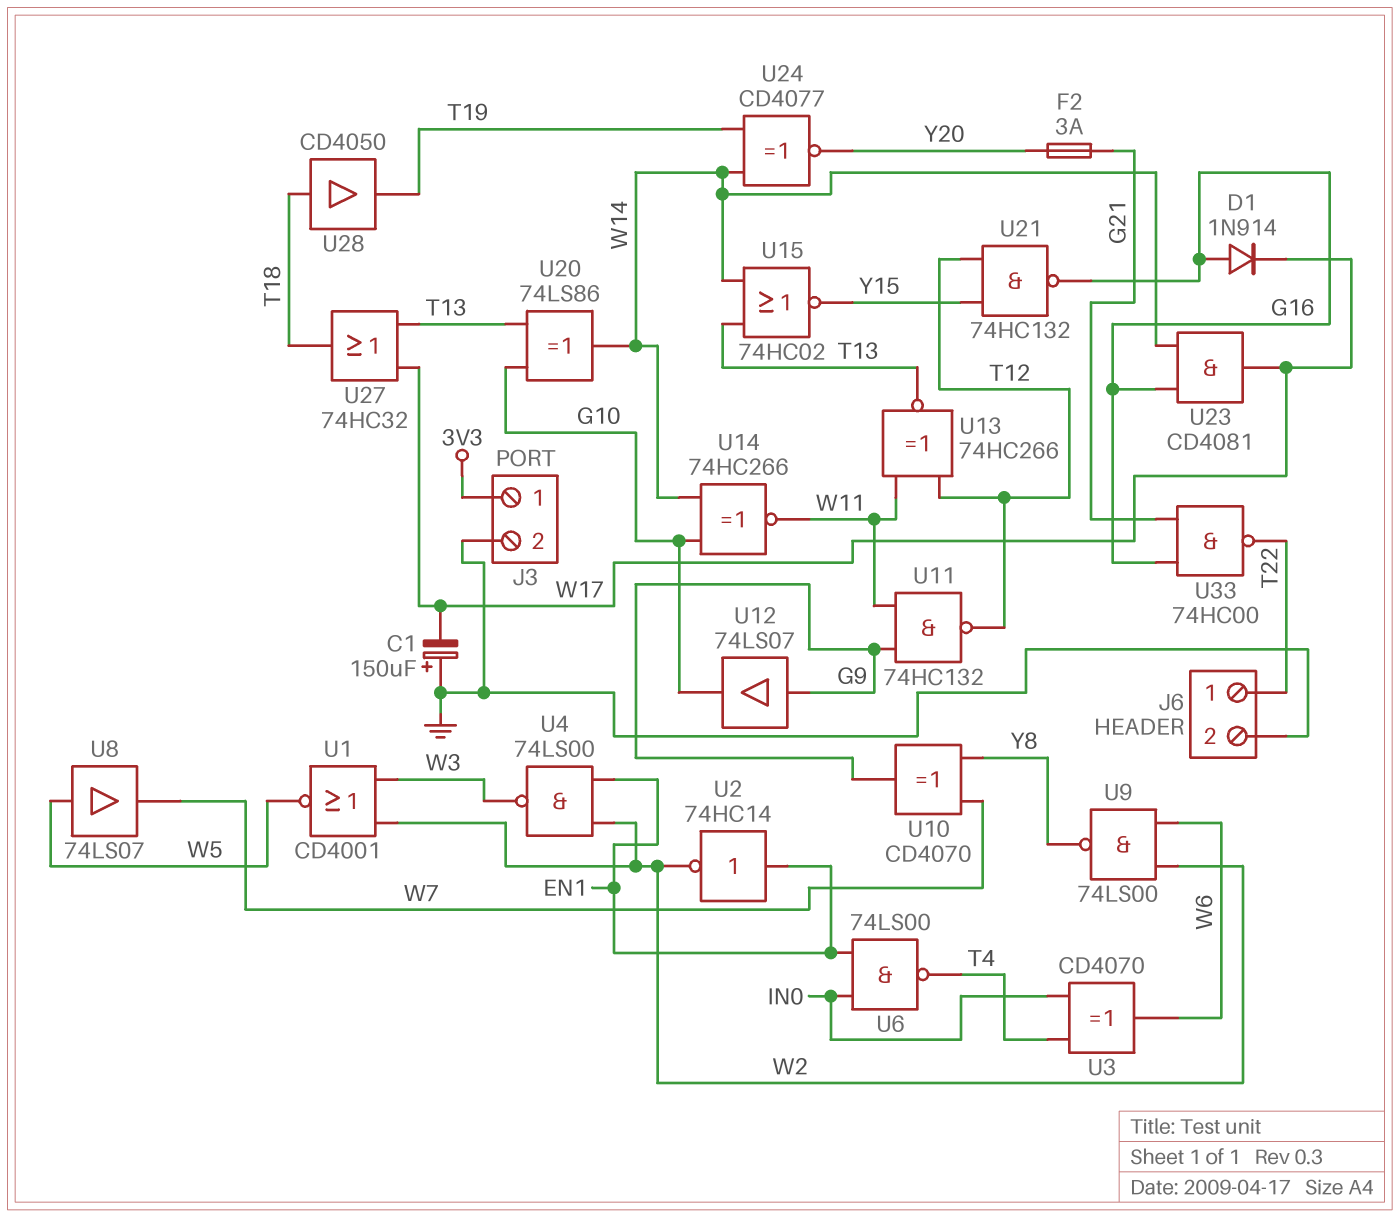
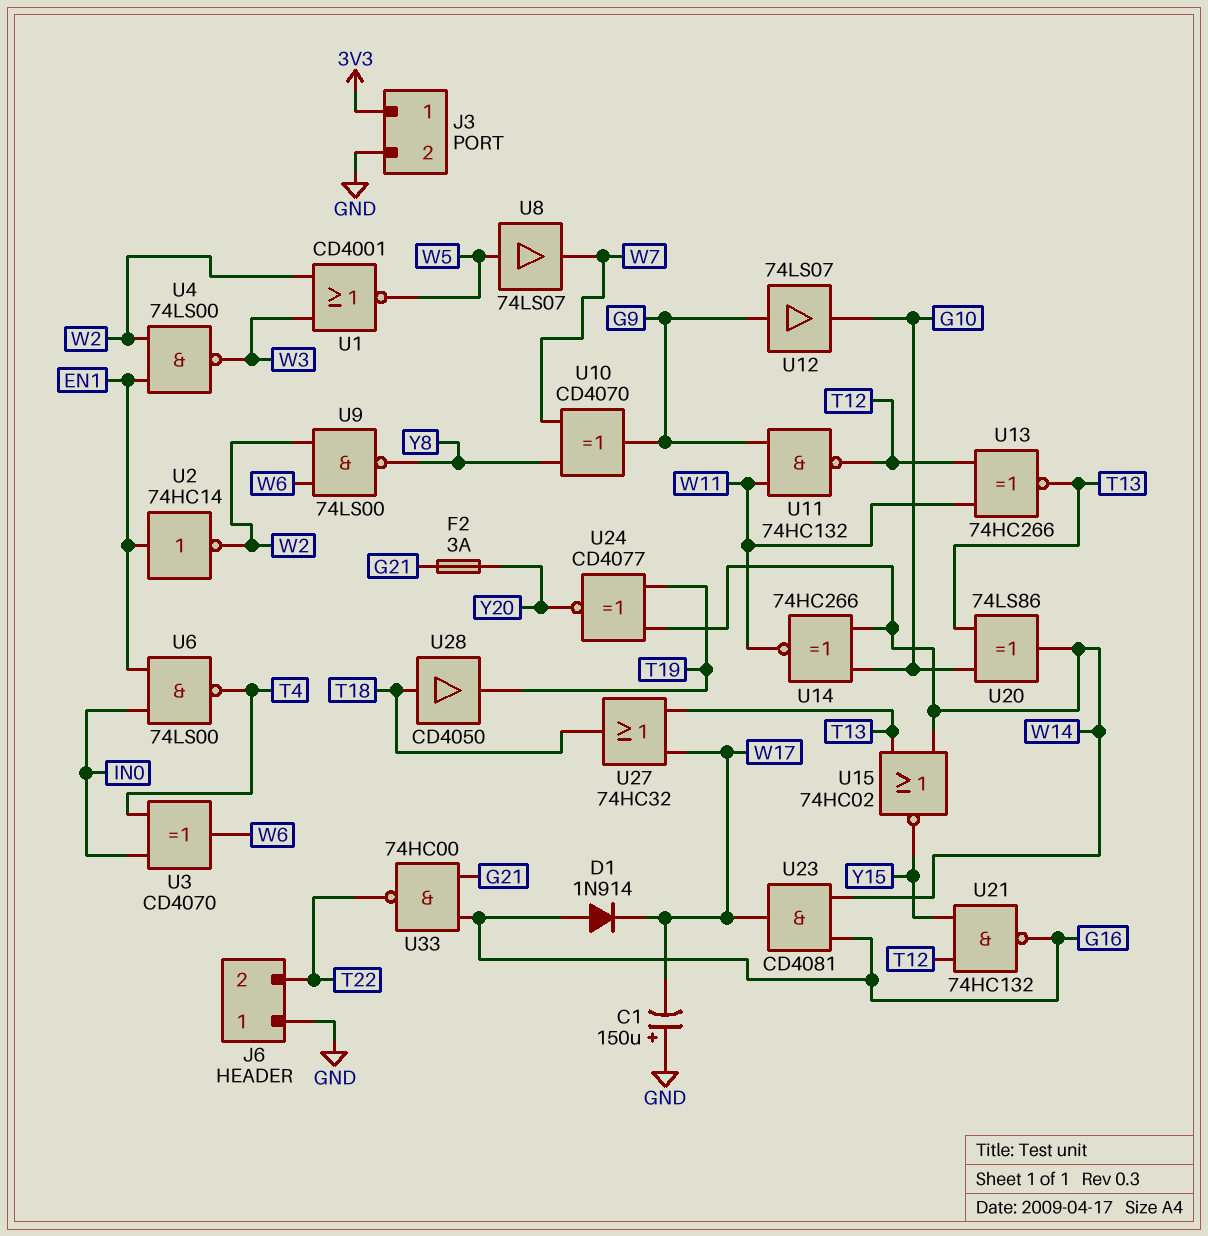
J6 pin 1: T22 -> GND
J6 pin 2: GND -> T22

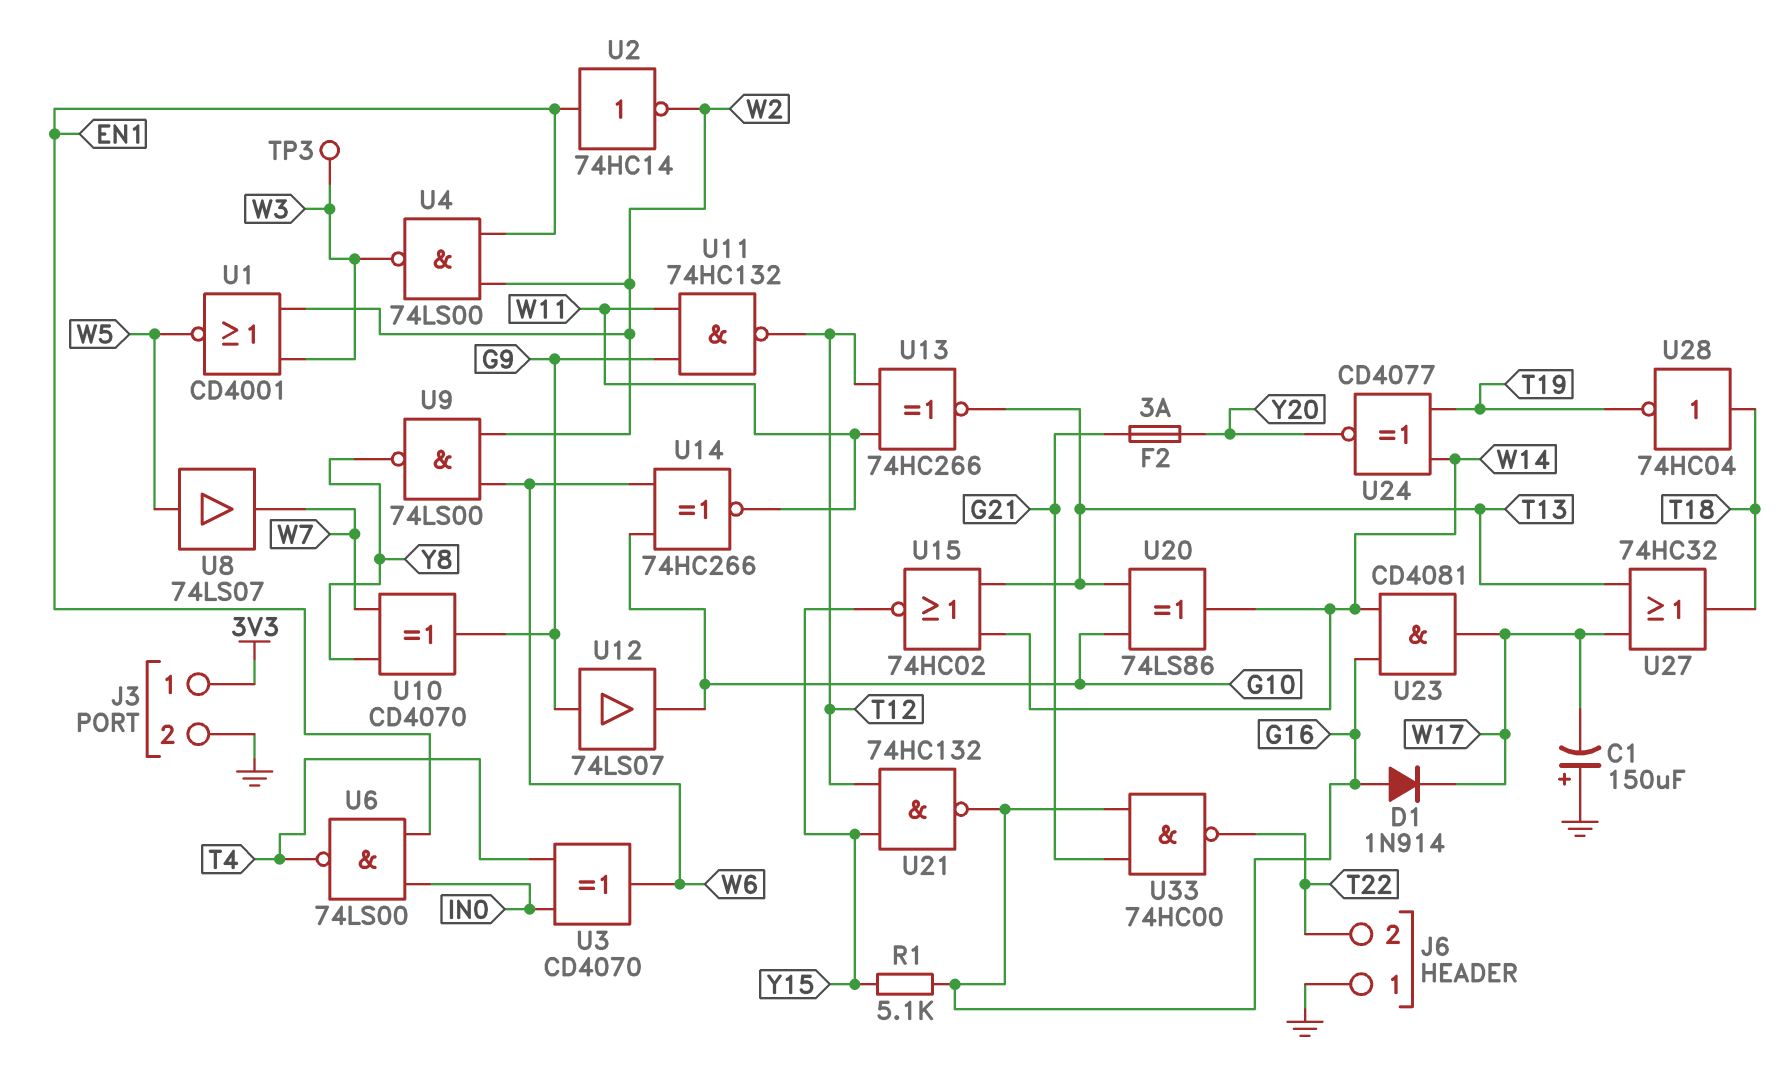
R1: none -> 5.1k (G16, Y15)
TP3: none -> test point (W3)
U14: XNOR 74HC266 (in G10, in W14, out W11) -> XNOR 74HC266 (in G10, in W6, out W11)
U28: buffer CD4050 (in T18, out T19) -> NOT 74HC04 (in T18, out T19)

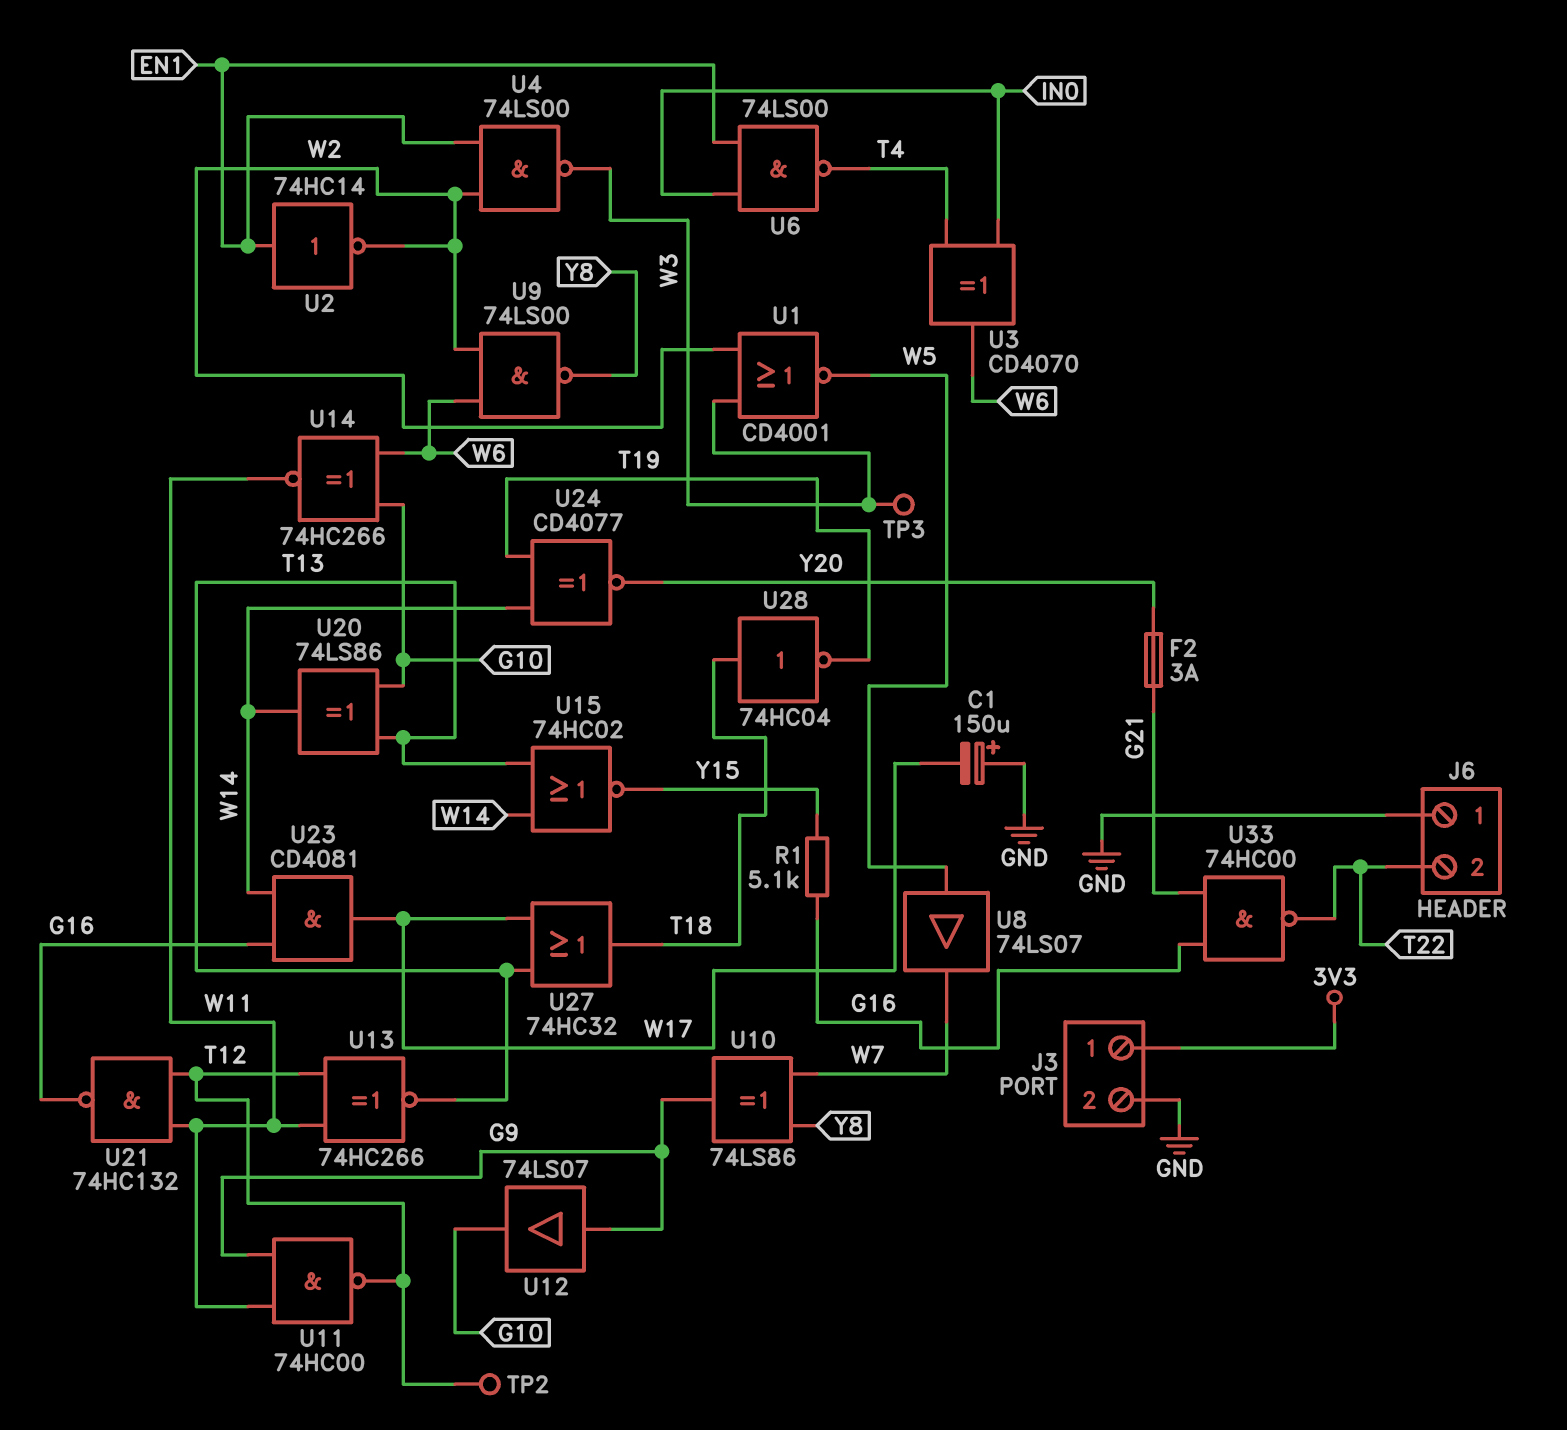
D1: diode 1N914 (A G16, K W17) -> none
TP2: none -> test point (T12)
U10: XOR CD4070 (in W7, in Y8, out G9) -> XOR 74LS86 (in W7, in Y8, out G9)
U11: NAND 74HC132 (in G9, in W11, out T12) -> NAND 74HC00 (in G9, in W11, out T12)
U21: NAND 74HC132 (in T12, in Y15, out G16) -> NAND 74HC132 (in T12, in W11, out G16)

